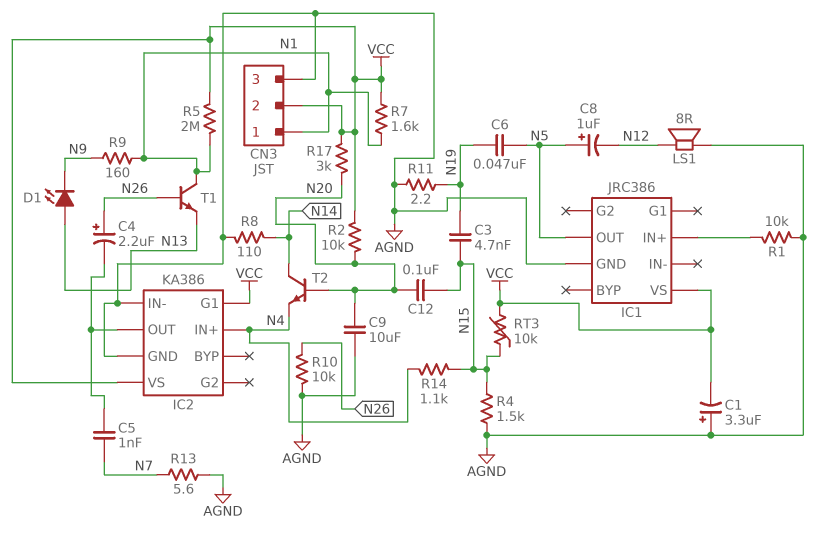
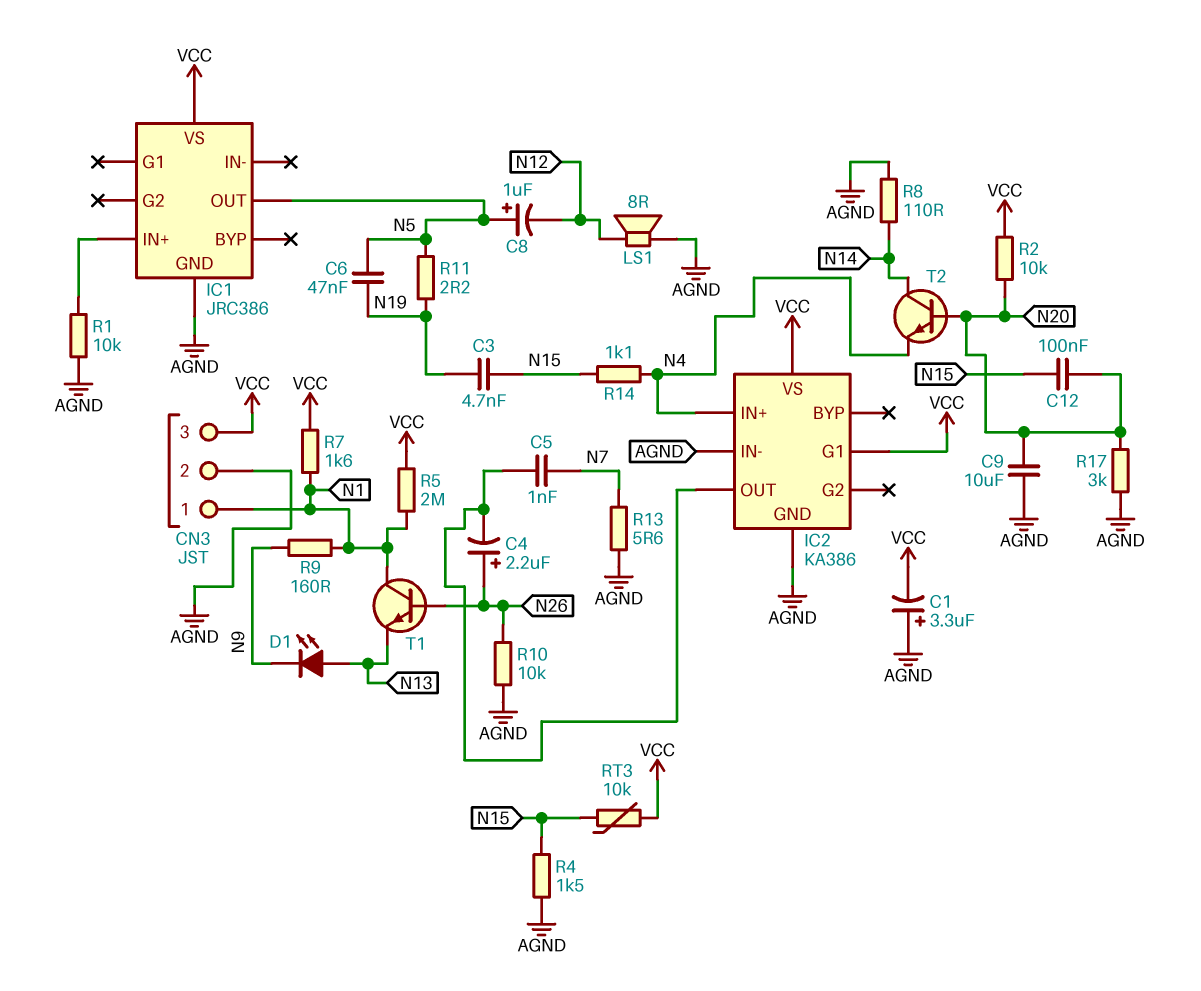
CN3 pin 2: VCC -> AGND
CN3 pin 3: AGND -> VCC
R11: 2.2 (AGND, N19) -> 2.2 (N5, N19)
R17: 3k (N20, VCC) -> 3k (AGND, N20)

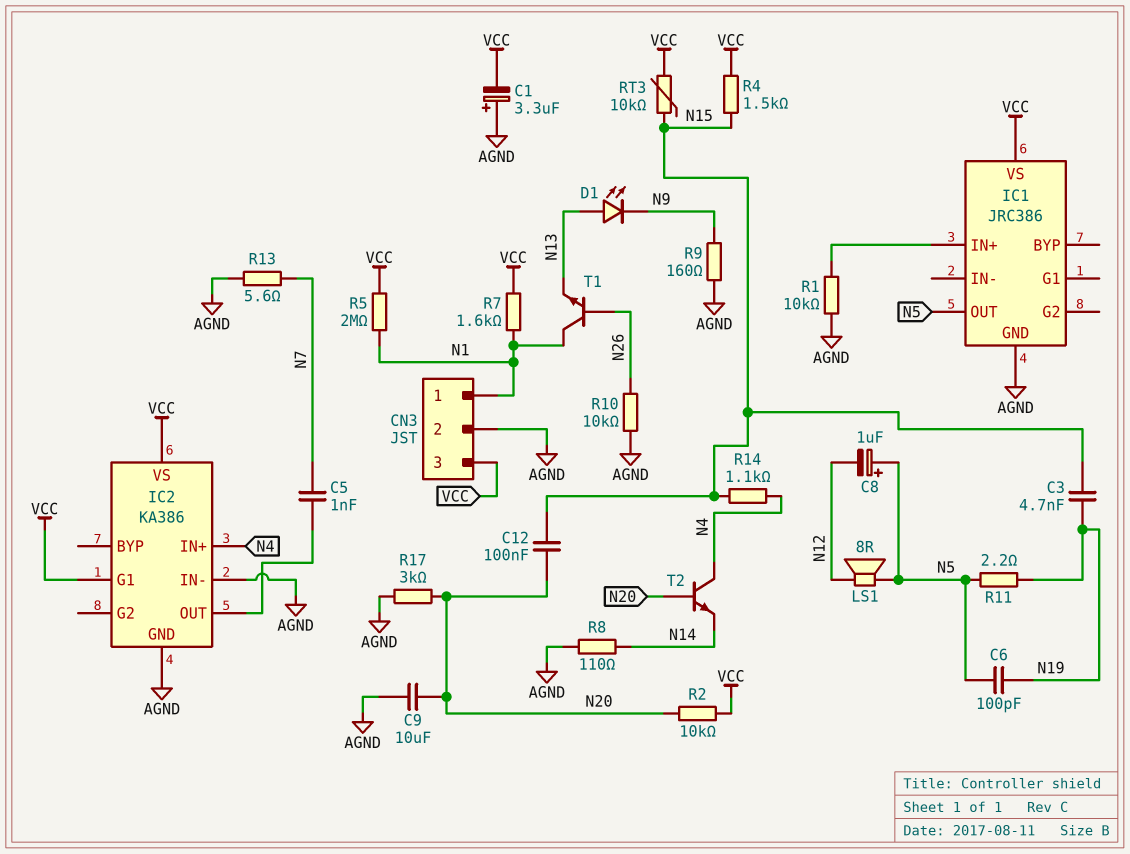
C4: 2.2uF (plus N26, minus IC2/OUT) -> none
C6: 47nF (N5, N19) -> 100pF (N5, N19)
LS1: speaker 8R (AGND, N12) -> speaker 8R (N5, N12)
R4: 1.5k (AGND, N15) -> 1.5k (N15, VCC)
R9: 160 (N1, N9) -> 160 (AGND, N9)
T2: NPN (B N20, C N14, E N4) -> NPN (B N20, C N4, E N14)

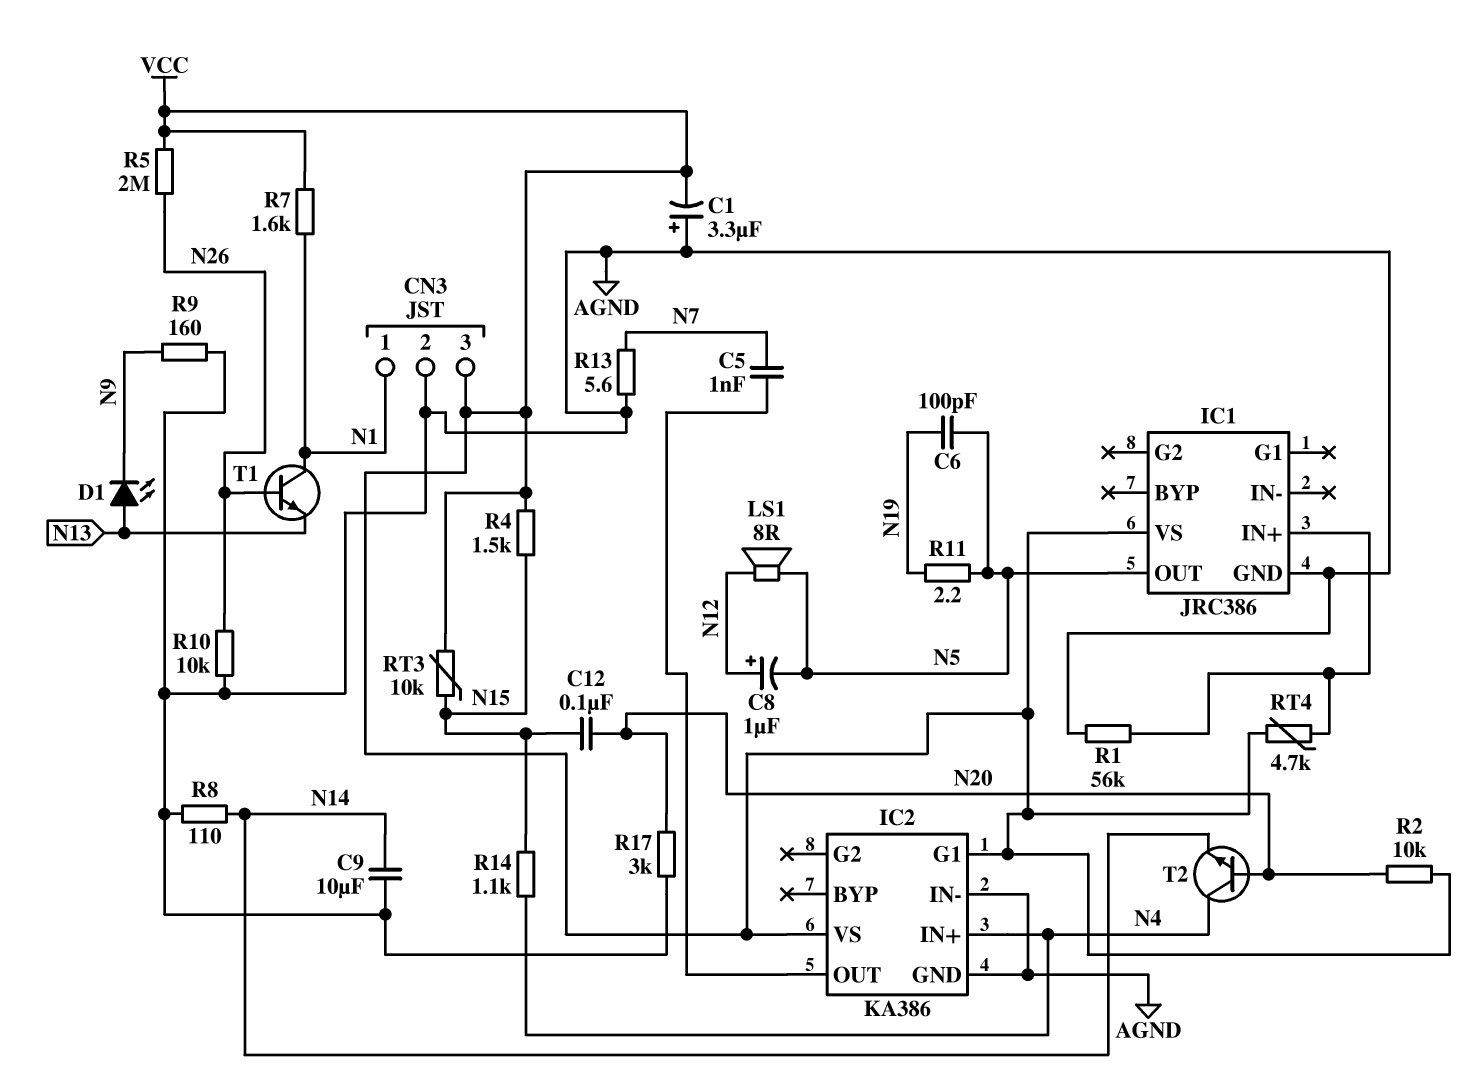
C3: 4.7nF (N15, N19) -> none
C8: 1uF (plus N5, minus N12) -> 1uF (plus N12, minus N5)
C9: 10uF (AGND, N20) -> 10uF (AGND, N14)
R1: 10k (AGND, IC1/IN+) -> 56k (AGND, IC1/IN+)
R5: 2M (N1, VCC) -> 2M (N26, VCC)
RT4: none -> 4.7k (IC1/IN+, VCC)

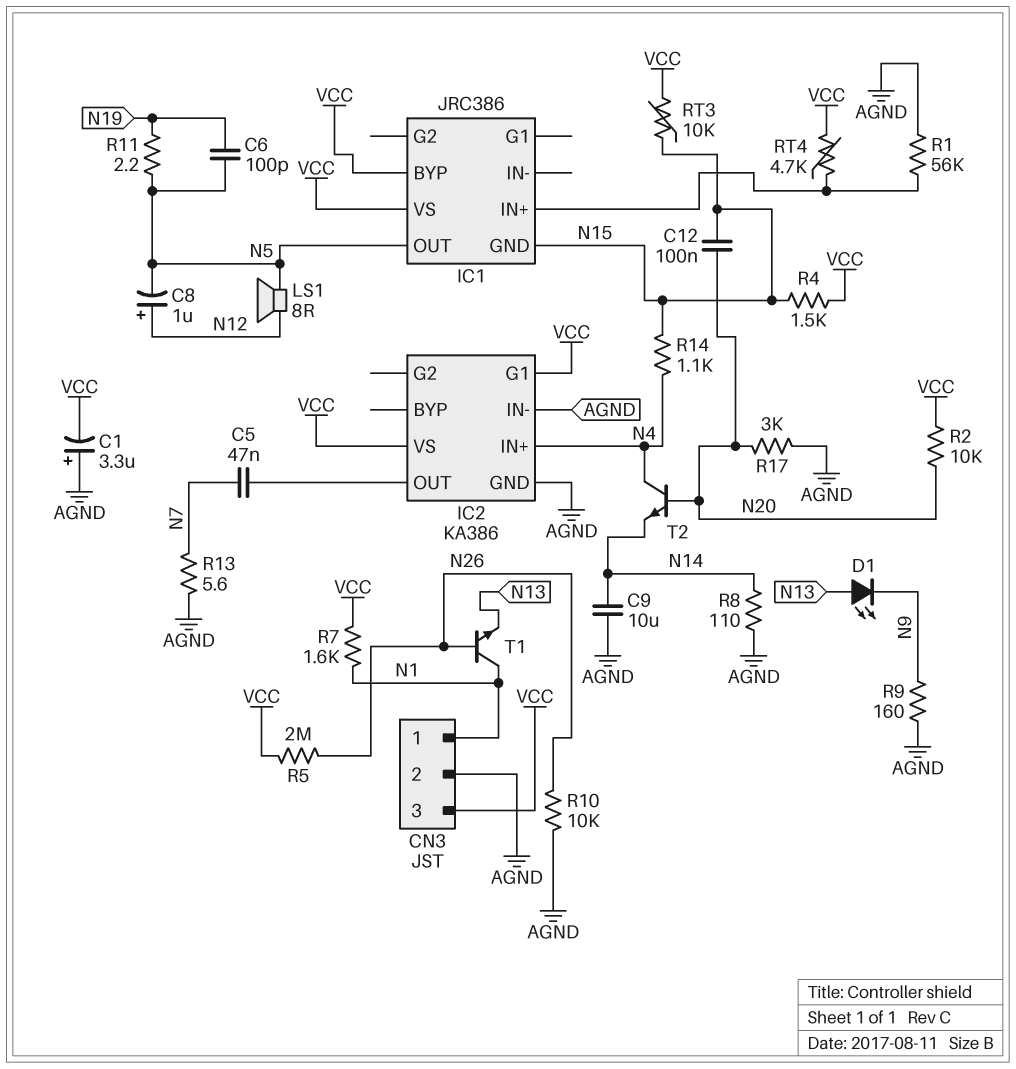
C5: 1nF (IC2/OUT, N7) -> 47nF (IC2/OUT, N7)
IC1 pin BYP: none -> VCC
IC1 pin GND: AGND -> N15

